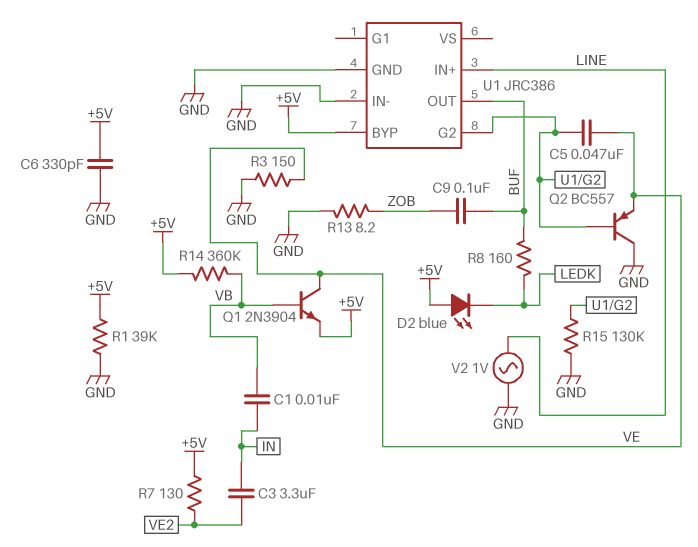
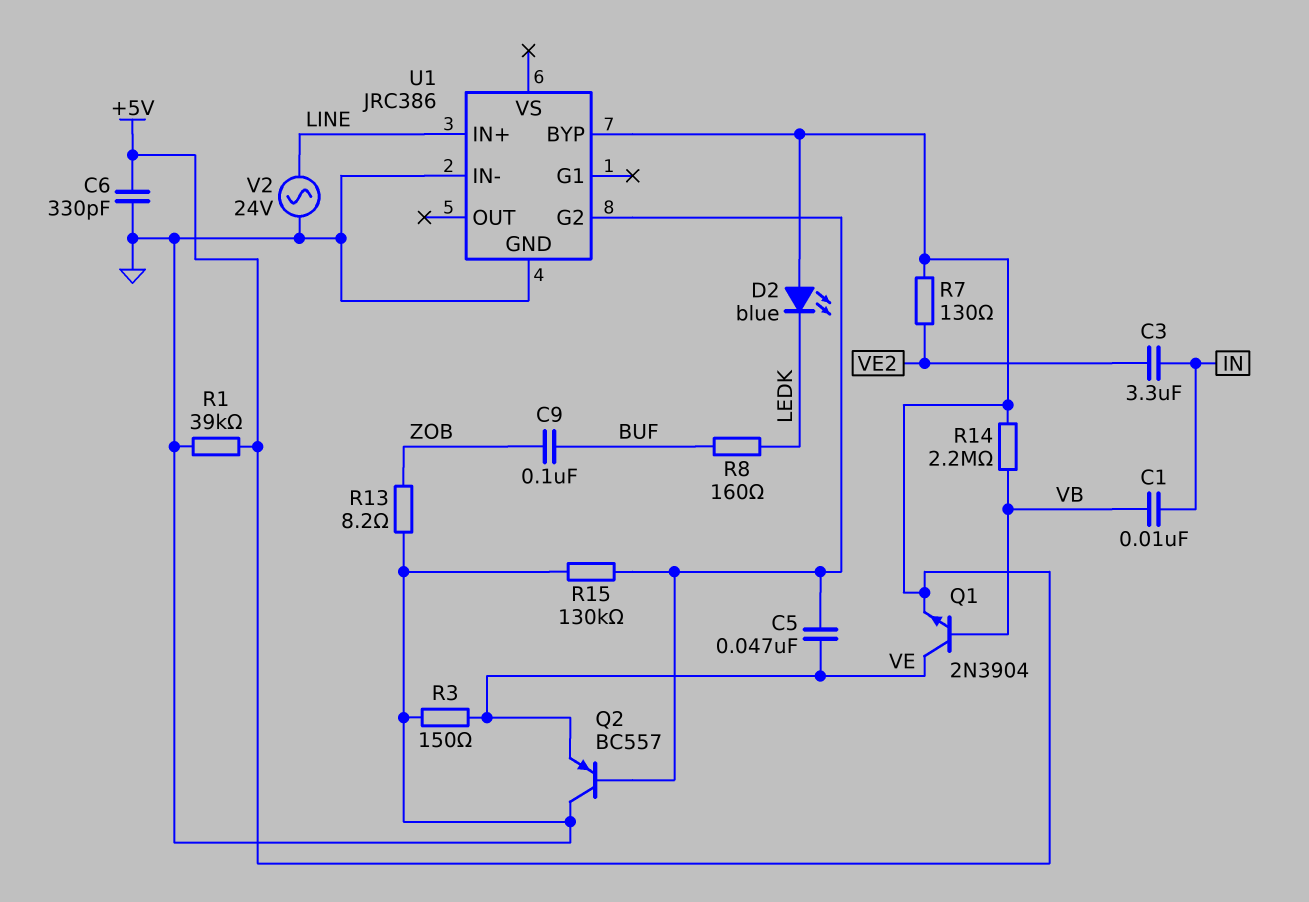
R14: 360k (+5V, VB) -> 2.2M (+5V, VB)
U1 pin OUT: BUF -> none
V2: AC 1V (GND, LINE) -> AC 24V (GND, LINE)

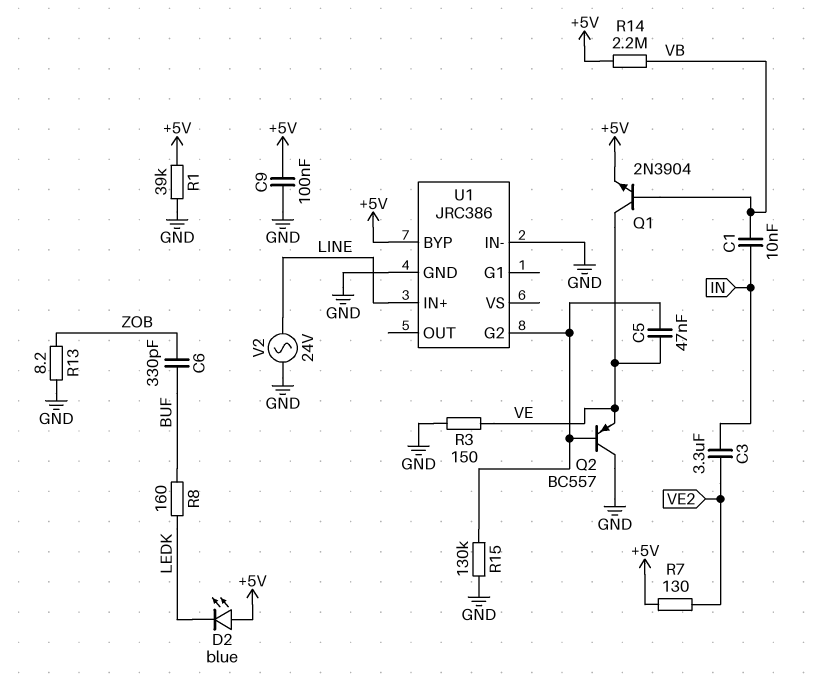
C6: 330pF (+5V, GND) -> 330pF (BUF, ZOB)
C9: 100nF (BUF, ZOB) -> 100nF (+5V, GND)

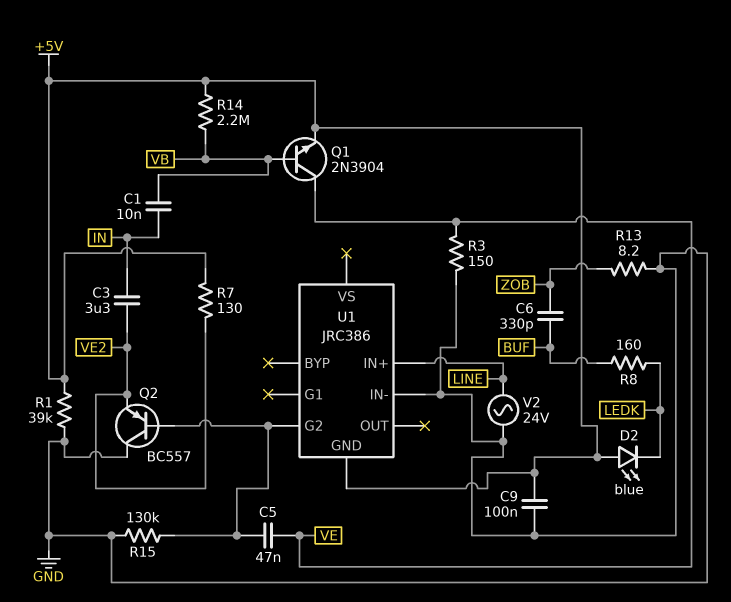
Q2: PNP BC557 (B U1/G2, C GND, E VE) -> PNP BC557 (B U1/G2, C GND, E VE2)
U1 pin BYP: +5V -> none
U1 pin GND: GND -> +5V

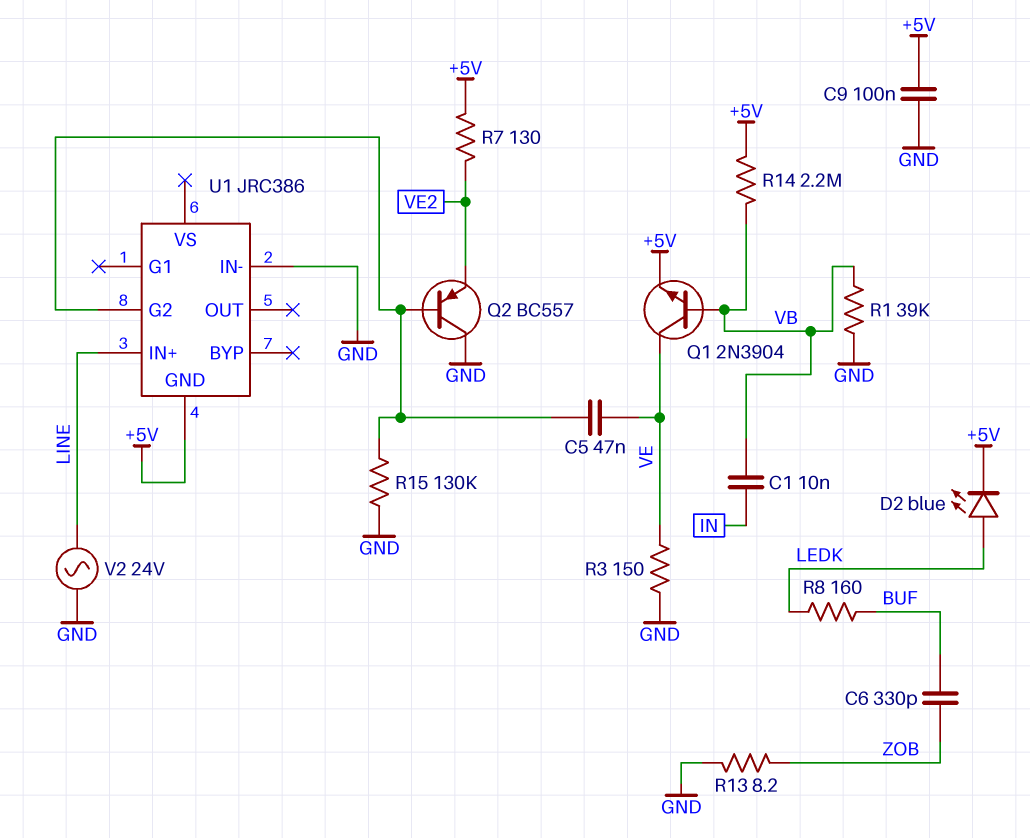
C3: 3.3uF (IN, VE2) -> none
D2: LED blue (A +5V, K LEDK) -> LED blue (A LEDK, K +5V)
R1: 39k (+5V, GND) -> 39k (GND, VB)

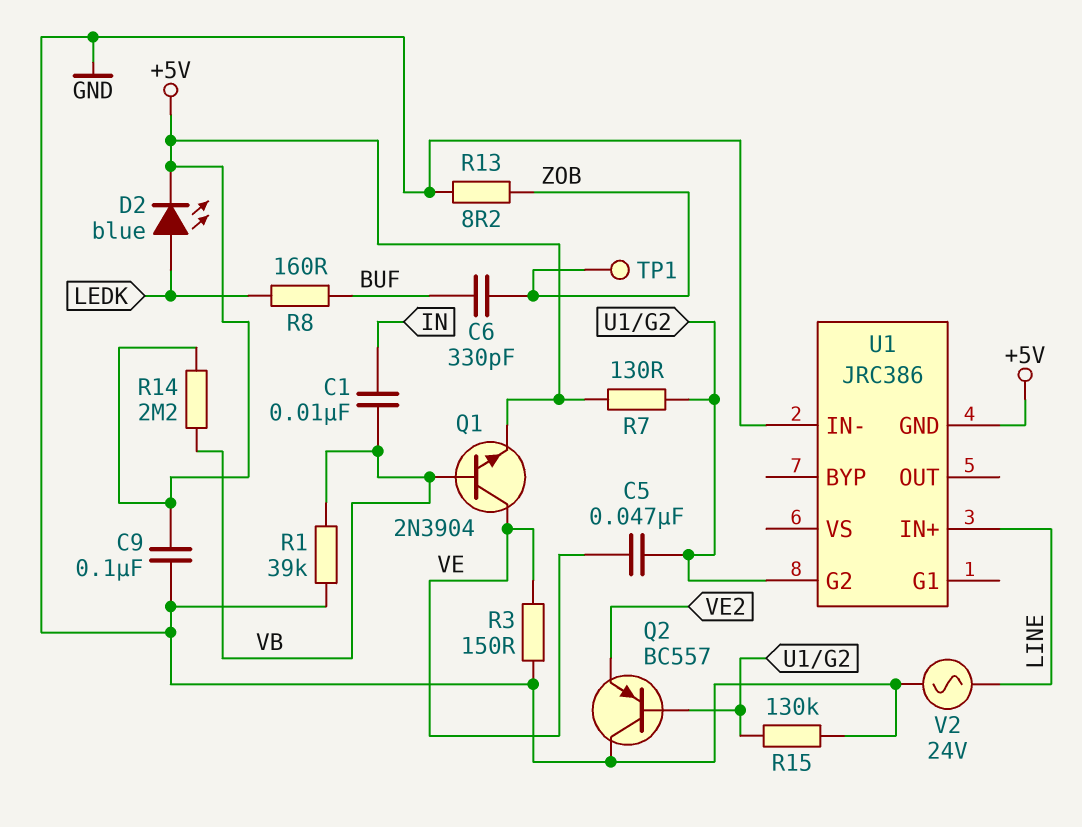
R7: 130 (+5V, VE2) -> 130 (+5V, U1/G2)
TP1: none -> test point (ZOB)

